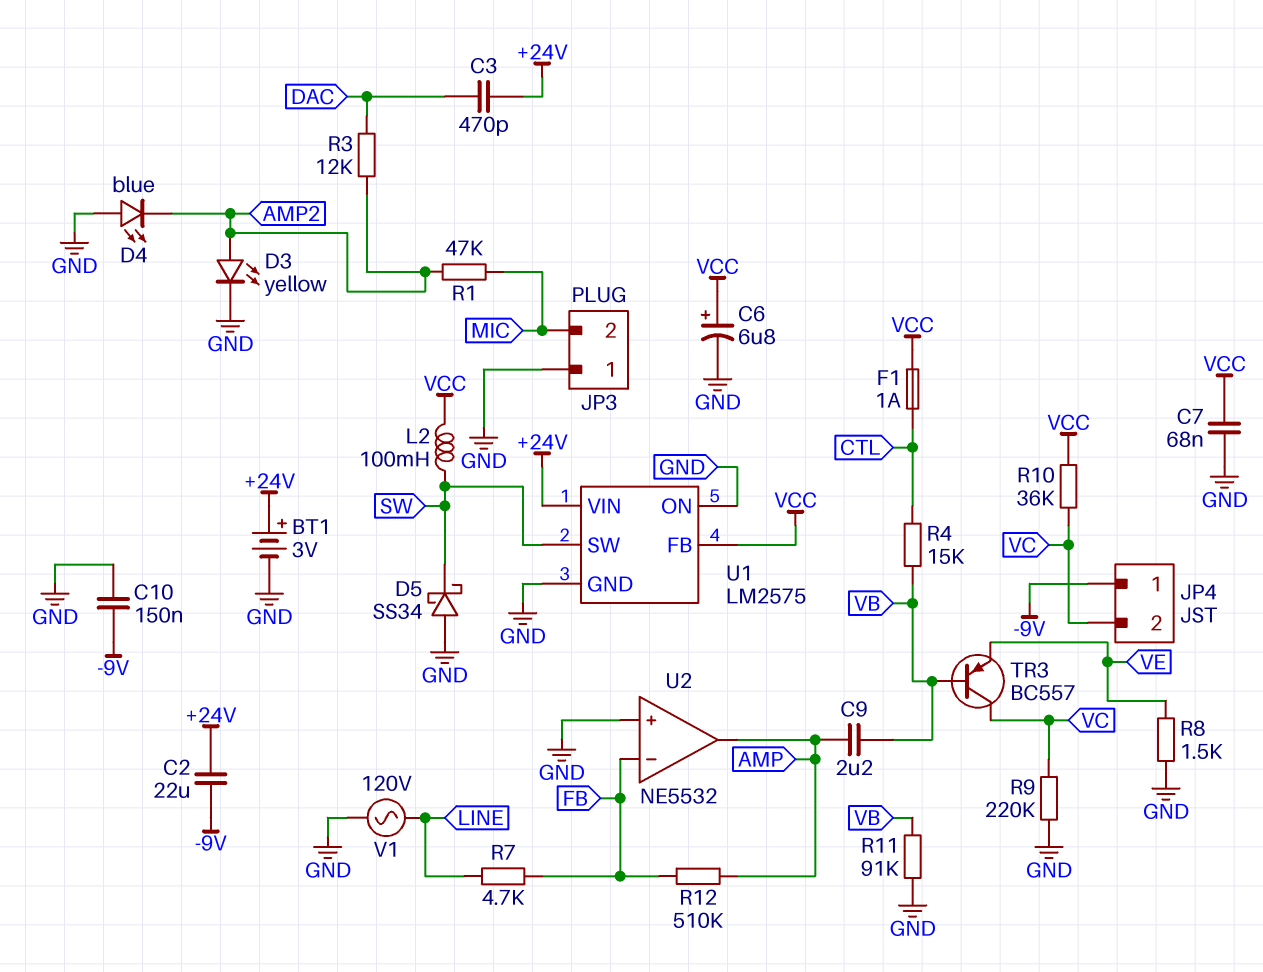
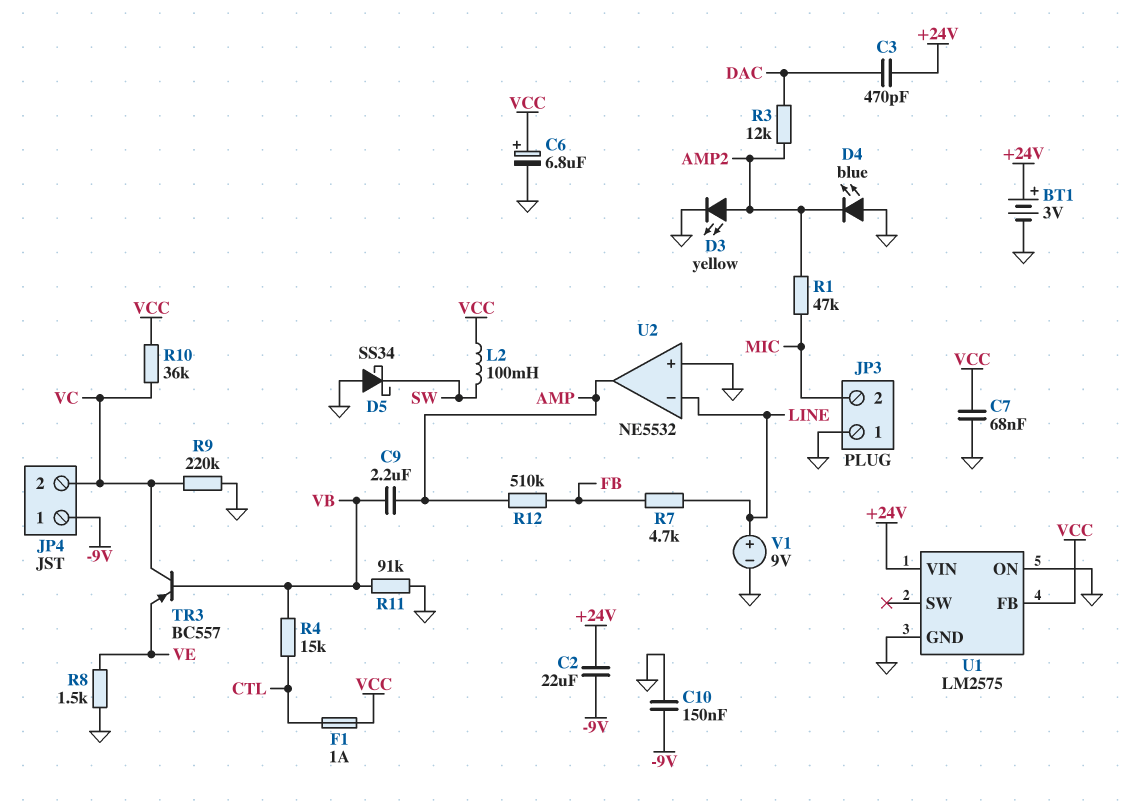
U1 pin SW: SW -> none
U2 pin in-: FB -> LINE
V1: AC 120V (GND, LINE) -> 9V (plus LINE, minus GND)

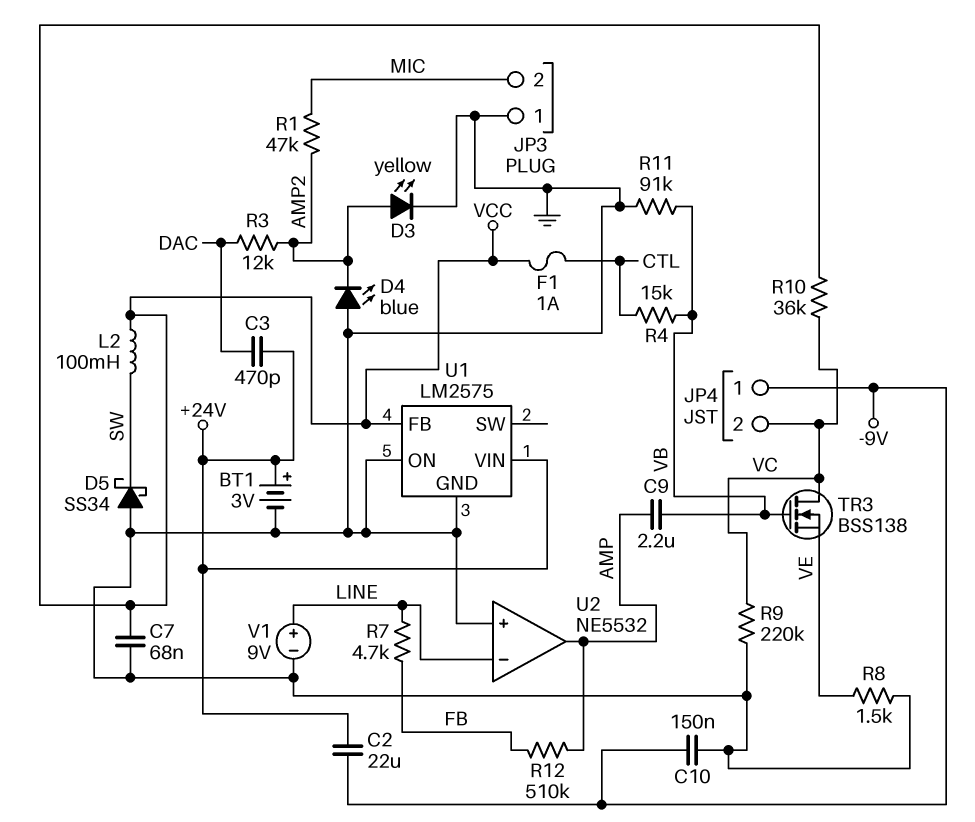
C6: 6.8uF (plus VCC, minus GND) -> none
TR3: PNP BC557 (B VB, C VC, E VE) -> NMOS BSS138 (G VB, D VC, S VE)

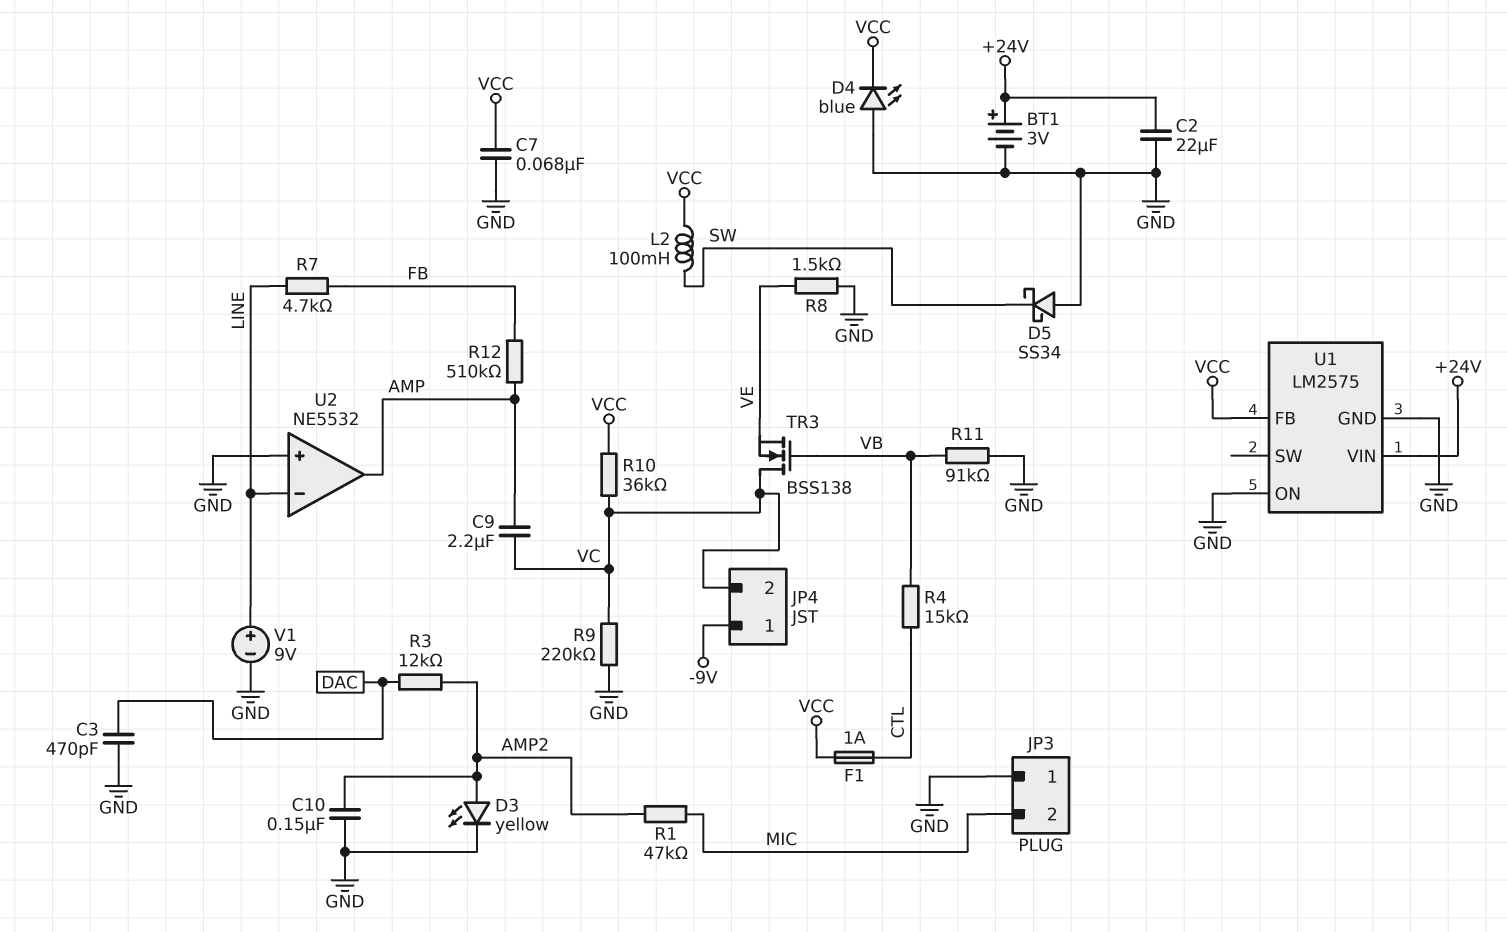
C2: 22uF (+24V, -9V) -> 22uF (+24V, GND)
C3: 470pF (+24V, DAC) -> 470pF (DAC, GND)
C9: 2.2uF (AMP, VB) -> 2.2uF (AMP, VC)
C10: 150nF (-9V, GND) -> 150nF (AMP2, GND)
D4: LED blue (A GND, K AMP2) -> LED blue (A GND, K VCC)

